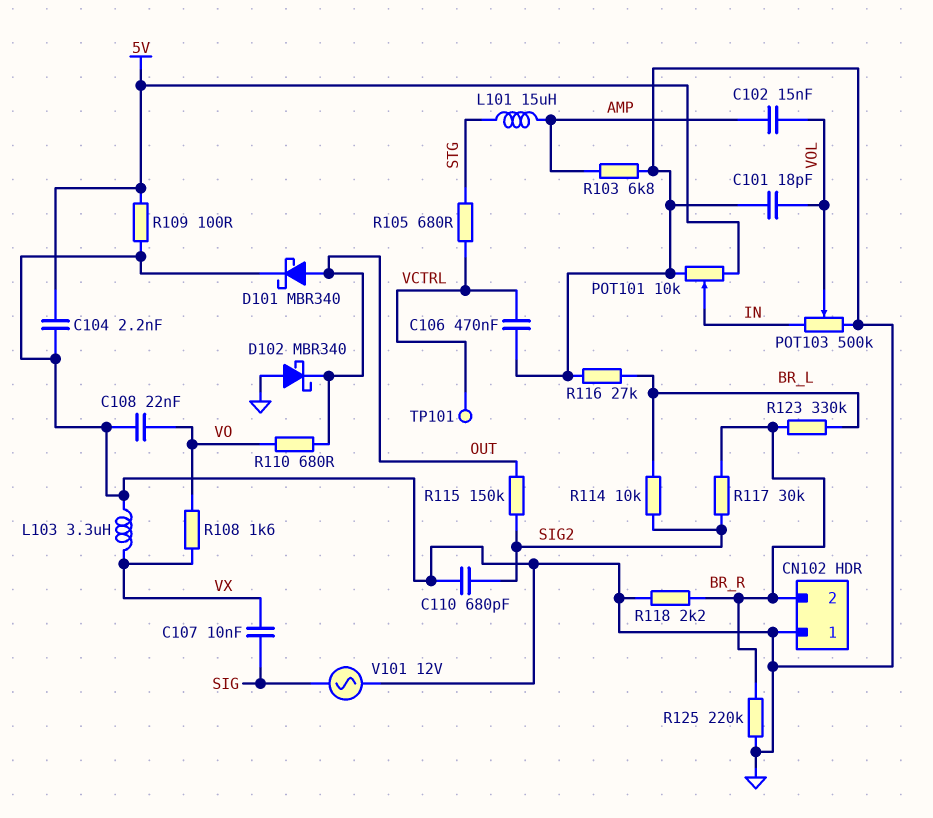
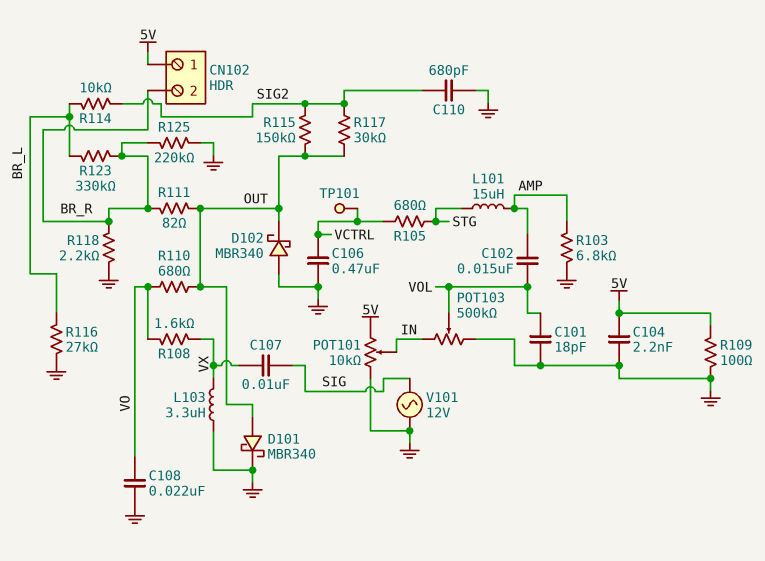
CN102 pin 1: GND -> 5V
R111: none -> 82 (BR_R, OUT)
R117: 30k (BR_R, SIG2) -> 30k (OUT, SIG2)

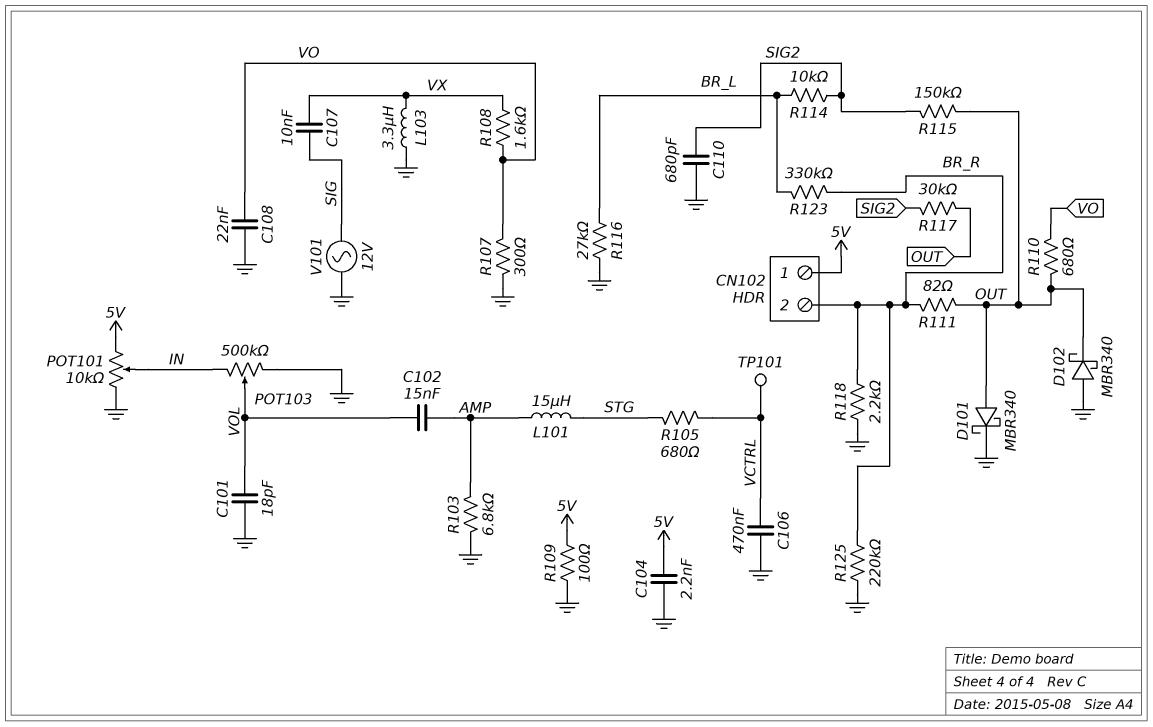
R107: none -> 300 (GND, VO)

